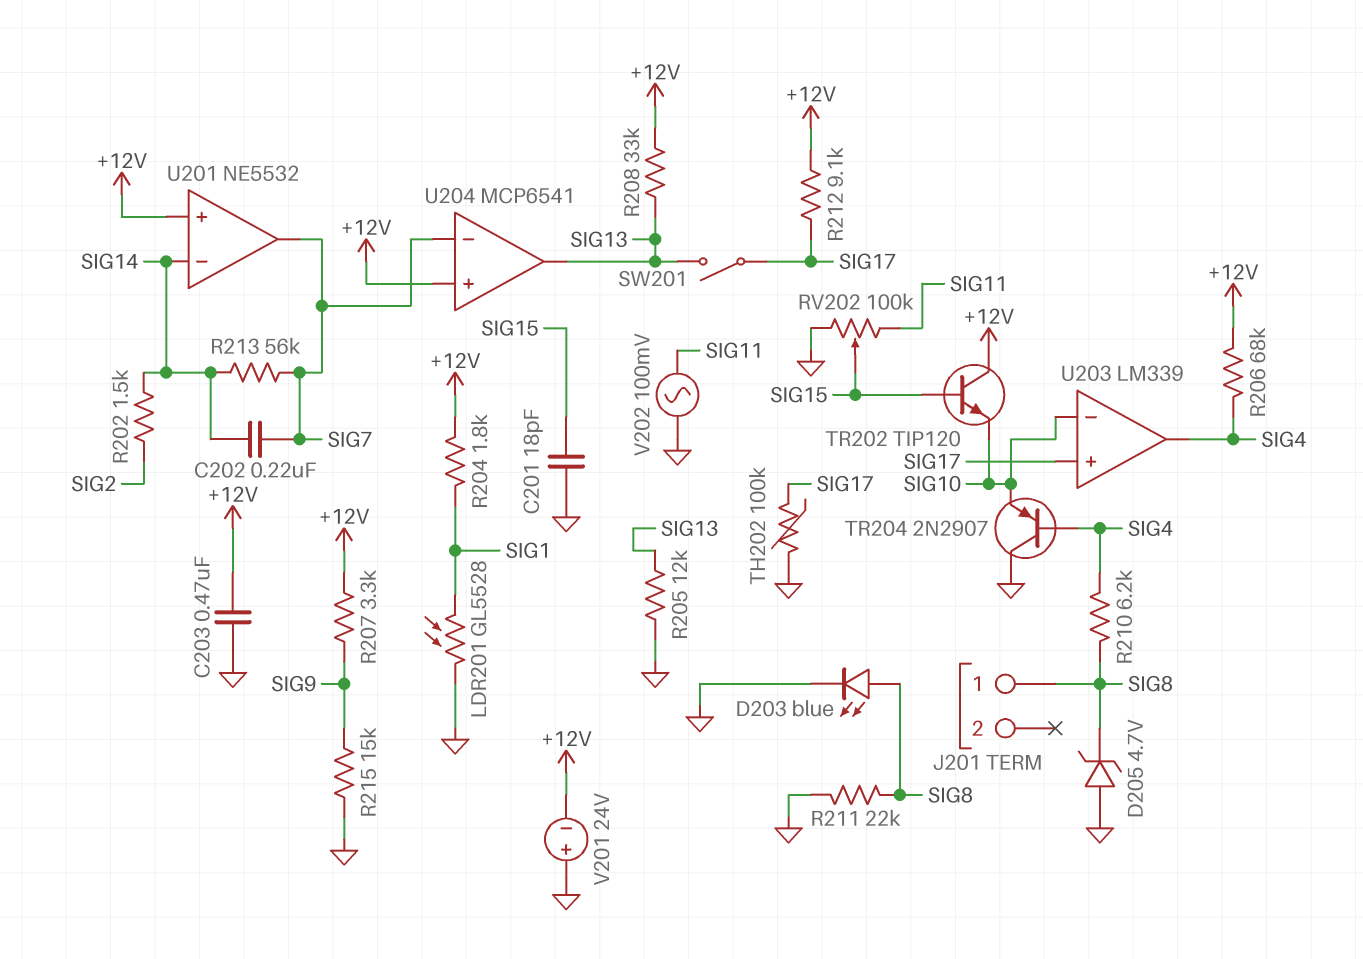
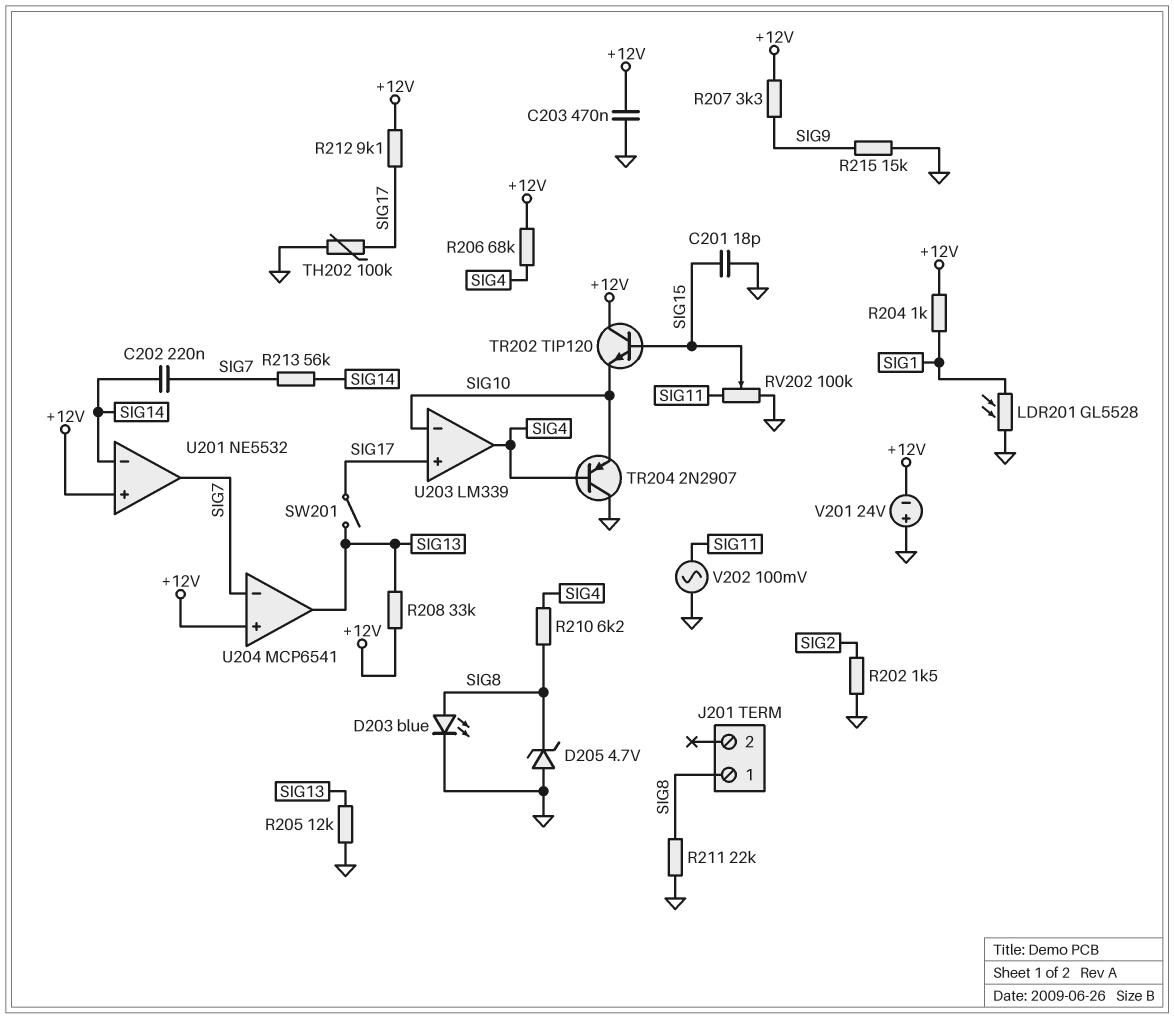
R202: 1.5k (SIG2, SIG14) -> 1.5k (GND, SIG2)
R204: 1.8k (+12V, SIG1) -> 1k (+12V, SIG1)

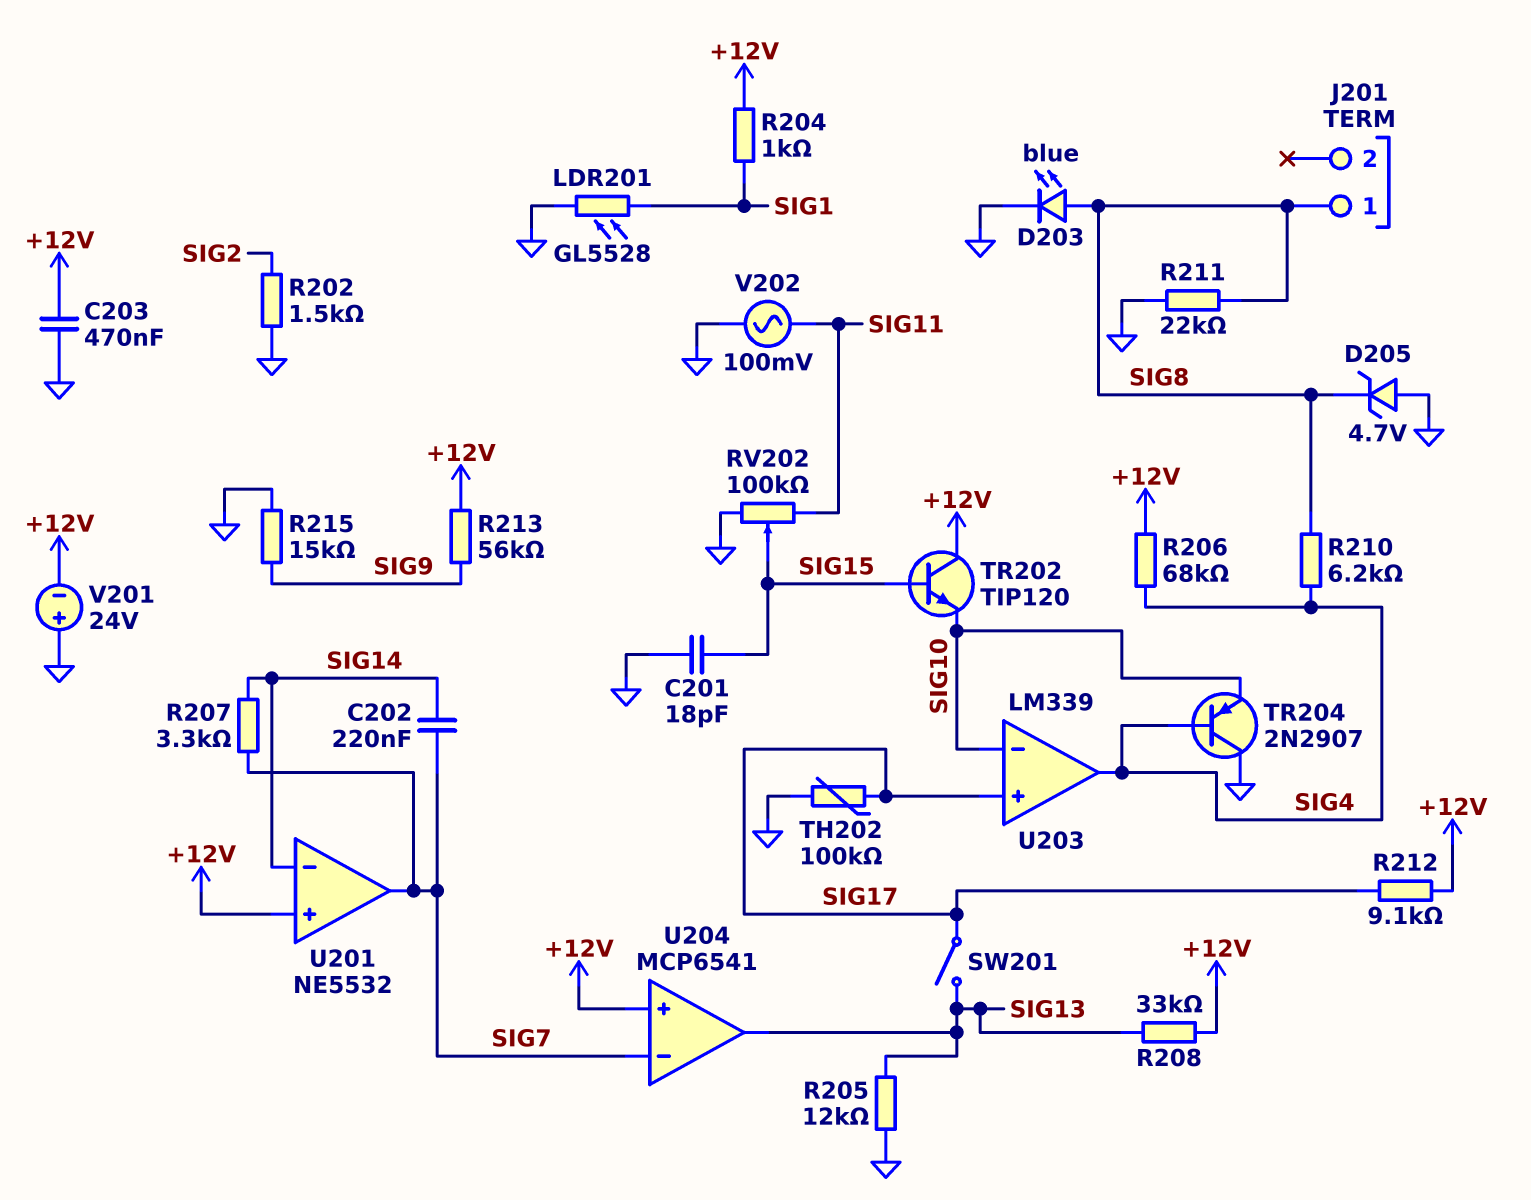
R207: 3.3k (+12V, SIG9) -> 3.3k (SIG7, SIG14)
R213: 56k (SIG7, SIG14) -> 56k (+12V, SIG9)

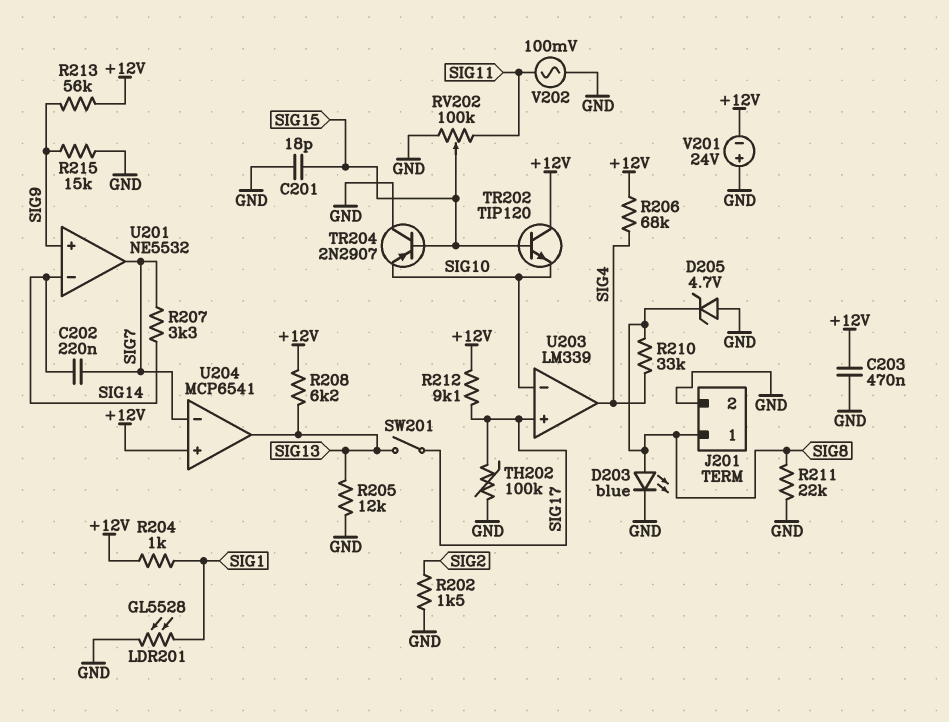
J201 pin 2: none -> GND
R208: 33k (+12V, SIG13) -> 6.2k (+12V, SIG13)
R210: 6.2k (SIG4, SIG8) -> 33k (SIG4, SIG8)
TR204: PNP 2N2907 (B SIG4, C GND, E SIG10) -> PNP 2N2907 (B SIG15, C GND, E SIG10)
U201 pin in+: +12V -> SIG9

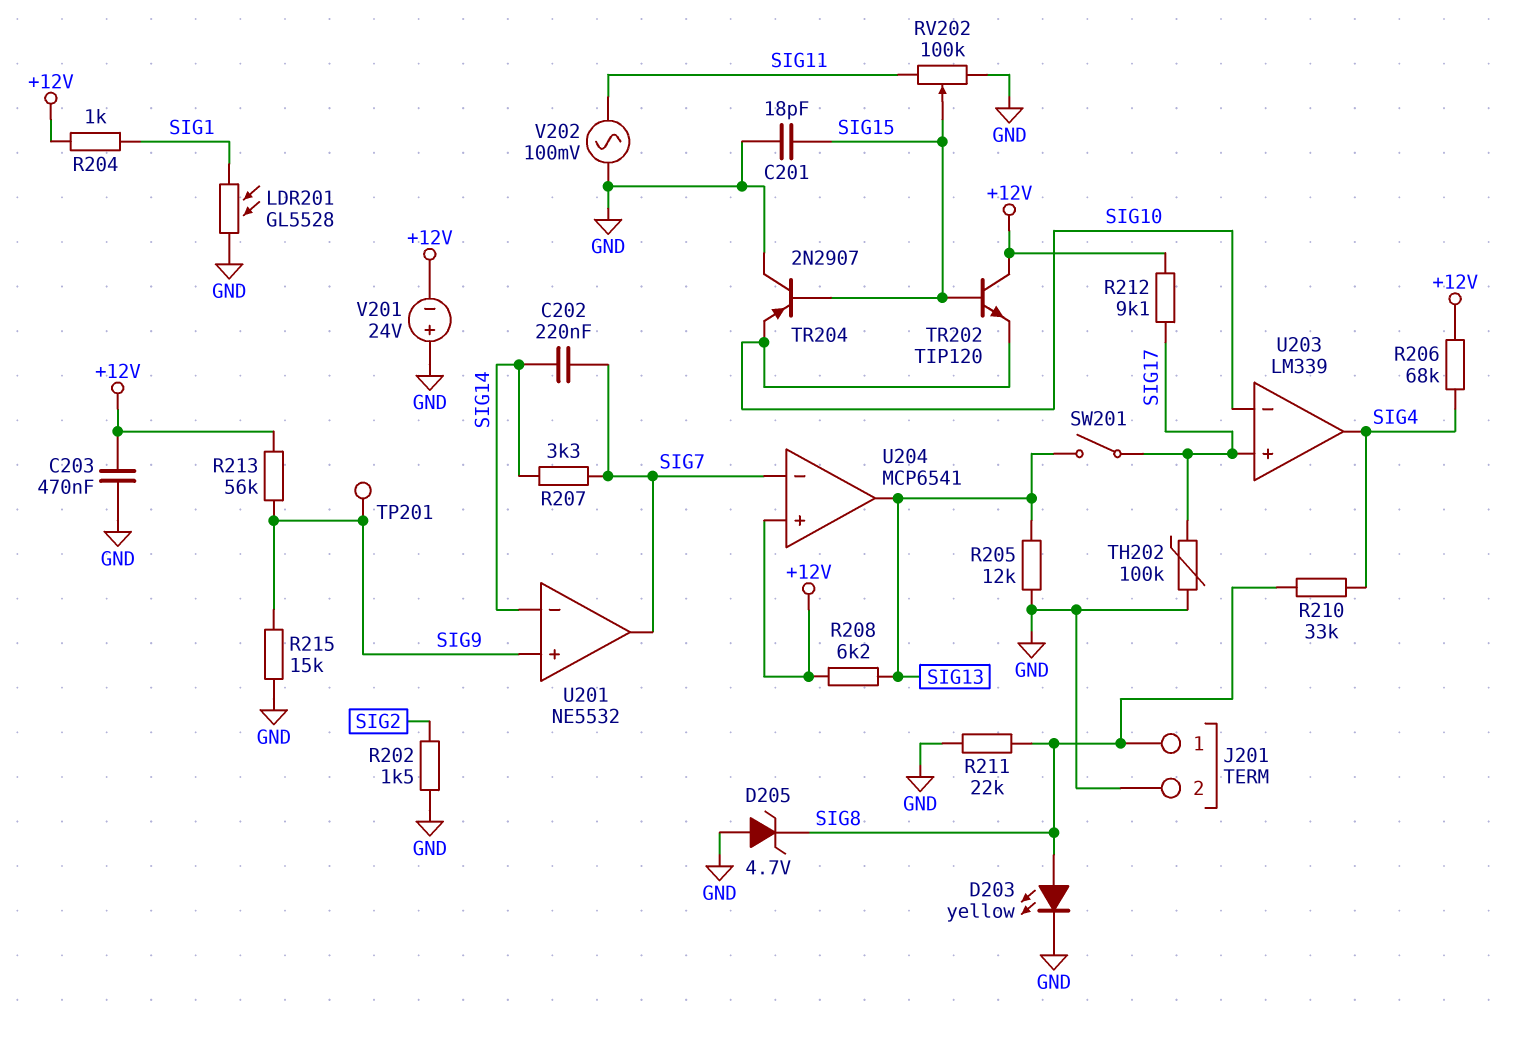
D203: LED blue (A SIG8, K GND) -> LED yellow (A SIG8, K GND)
TP201: none -> test point (SIG9)

